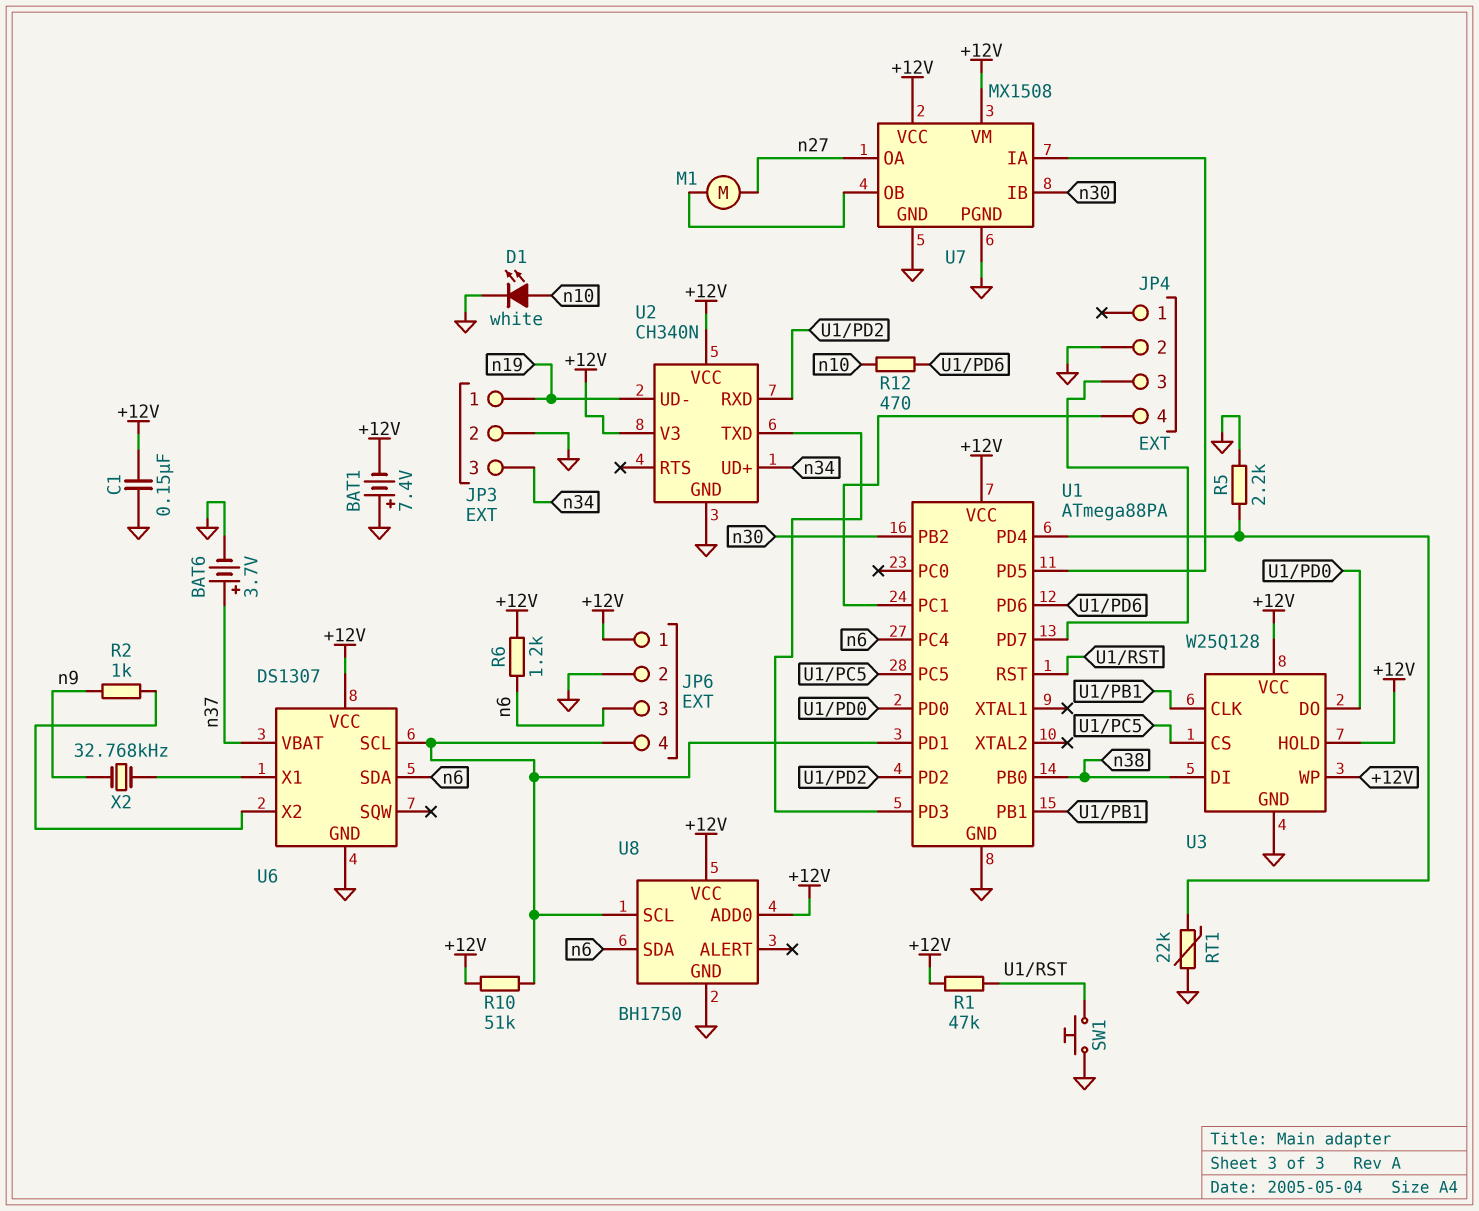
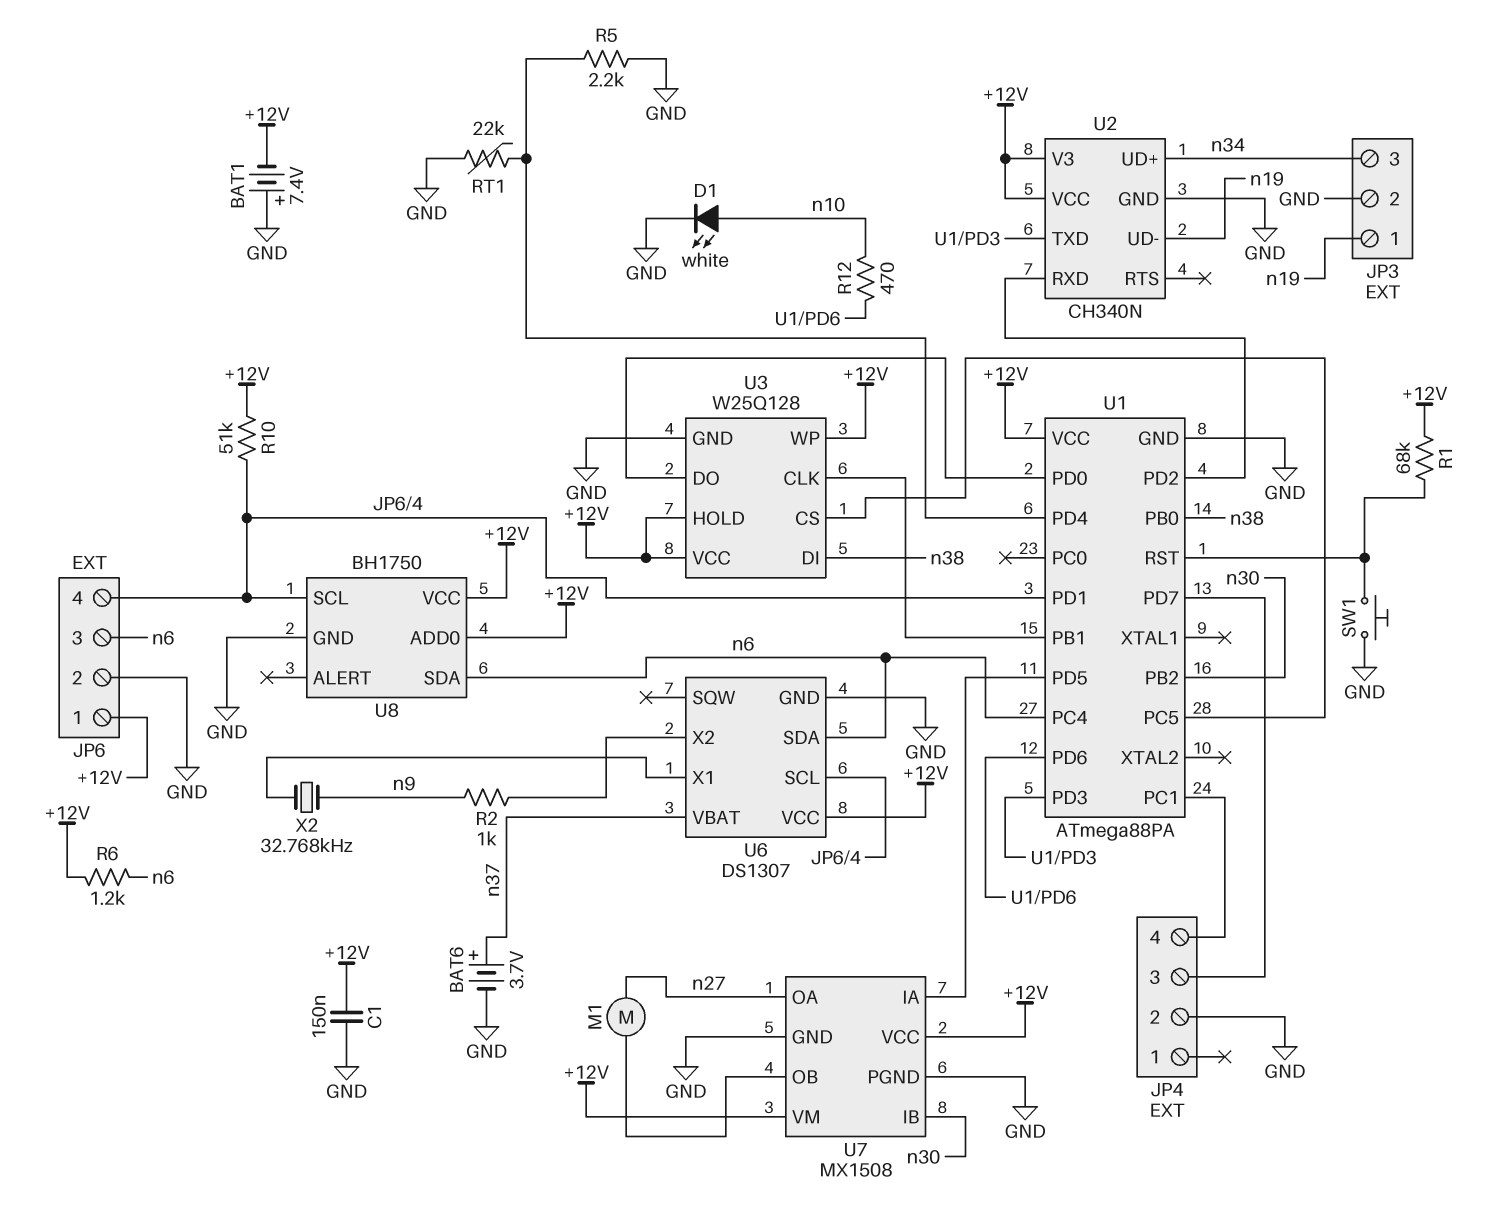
R1: 47k (+12V, U1/RST) -> 68k (+12V, U1/RST)

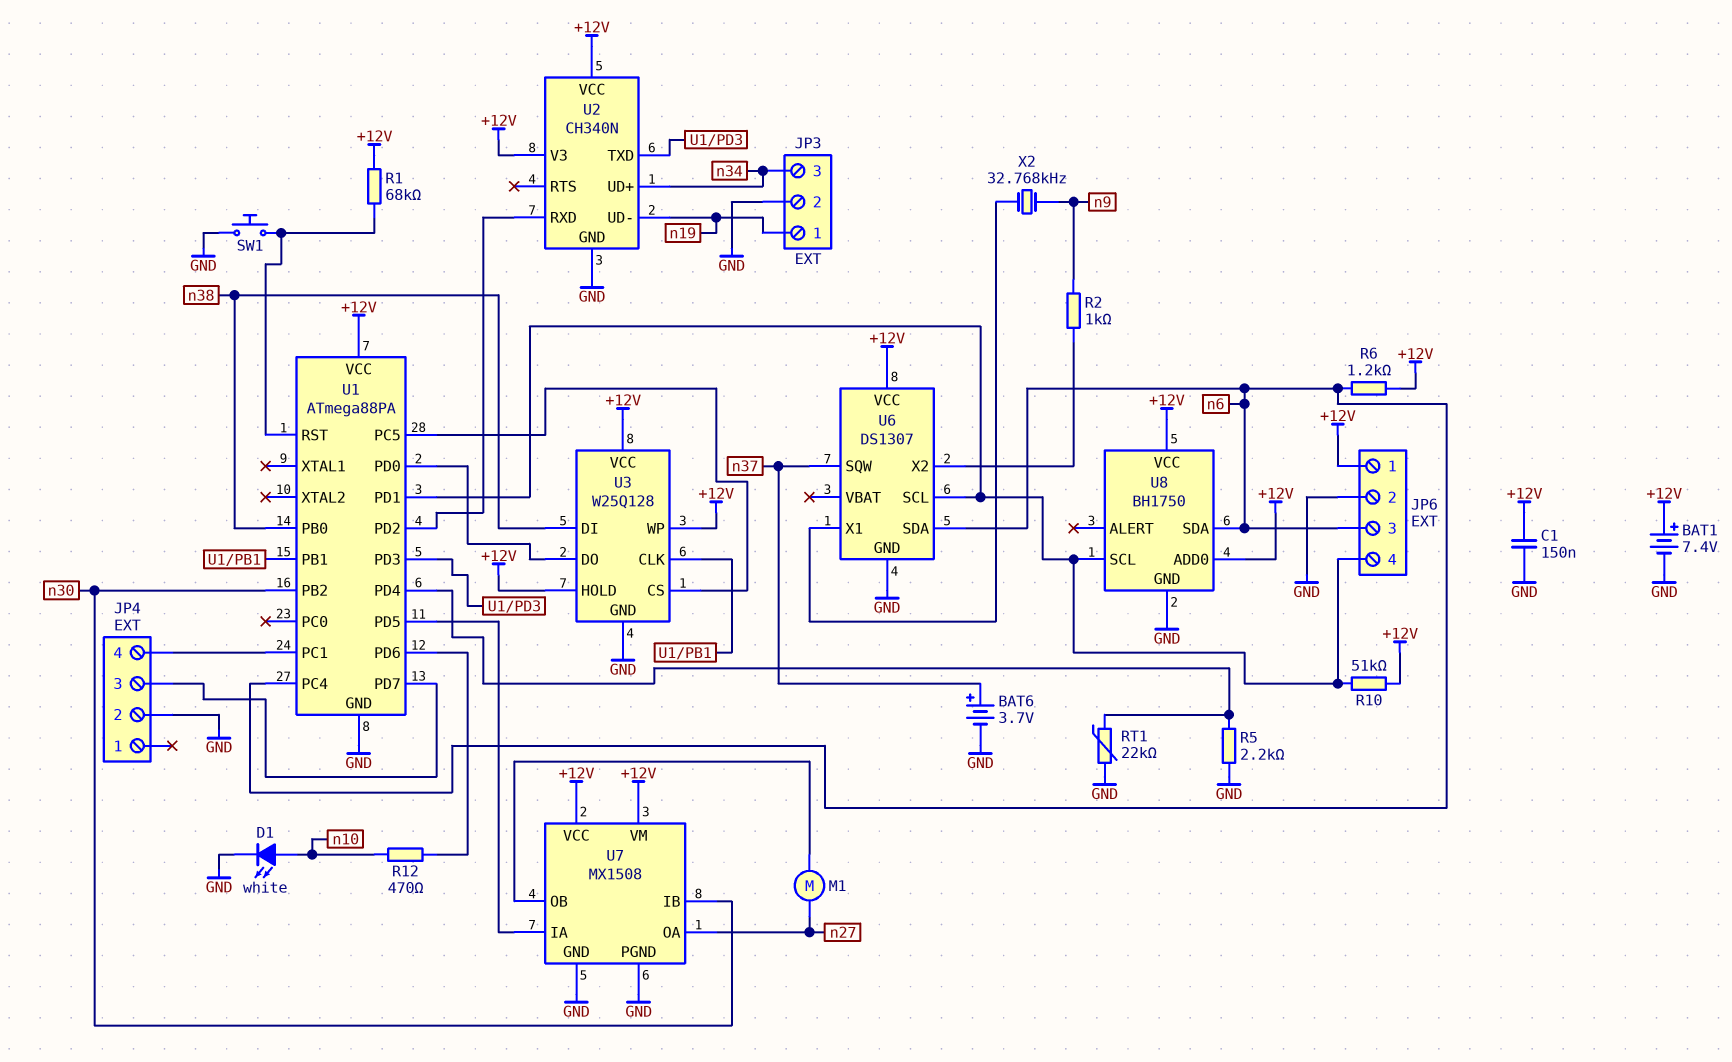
BAT1: 7.4V (plus GND, minus +12V) -> 7.4V (plus +12V, minus GND)
U6 pin SQW: none -> n37
U6 pin VBAT: n37 -> none

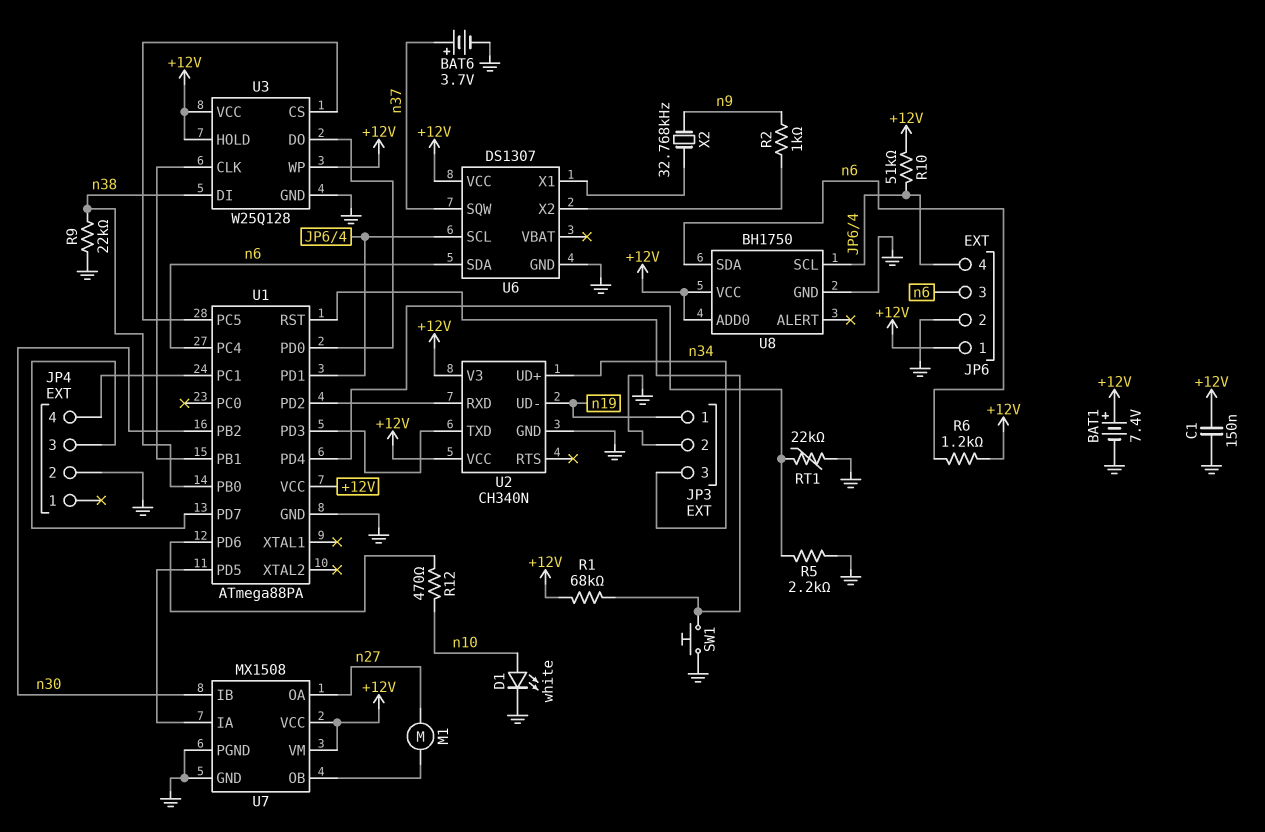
R9: none -> 22k (GND, n38)

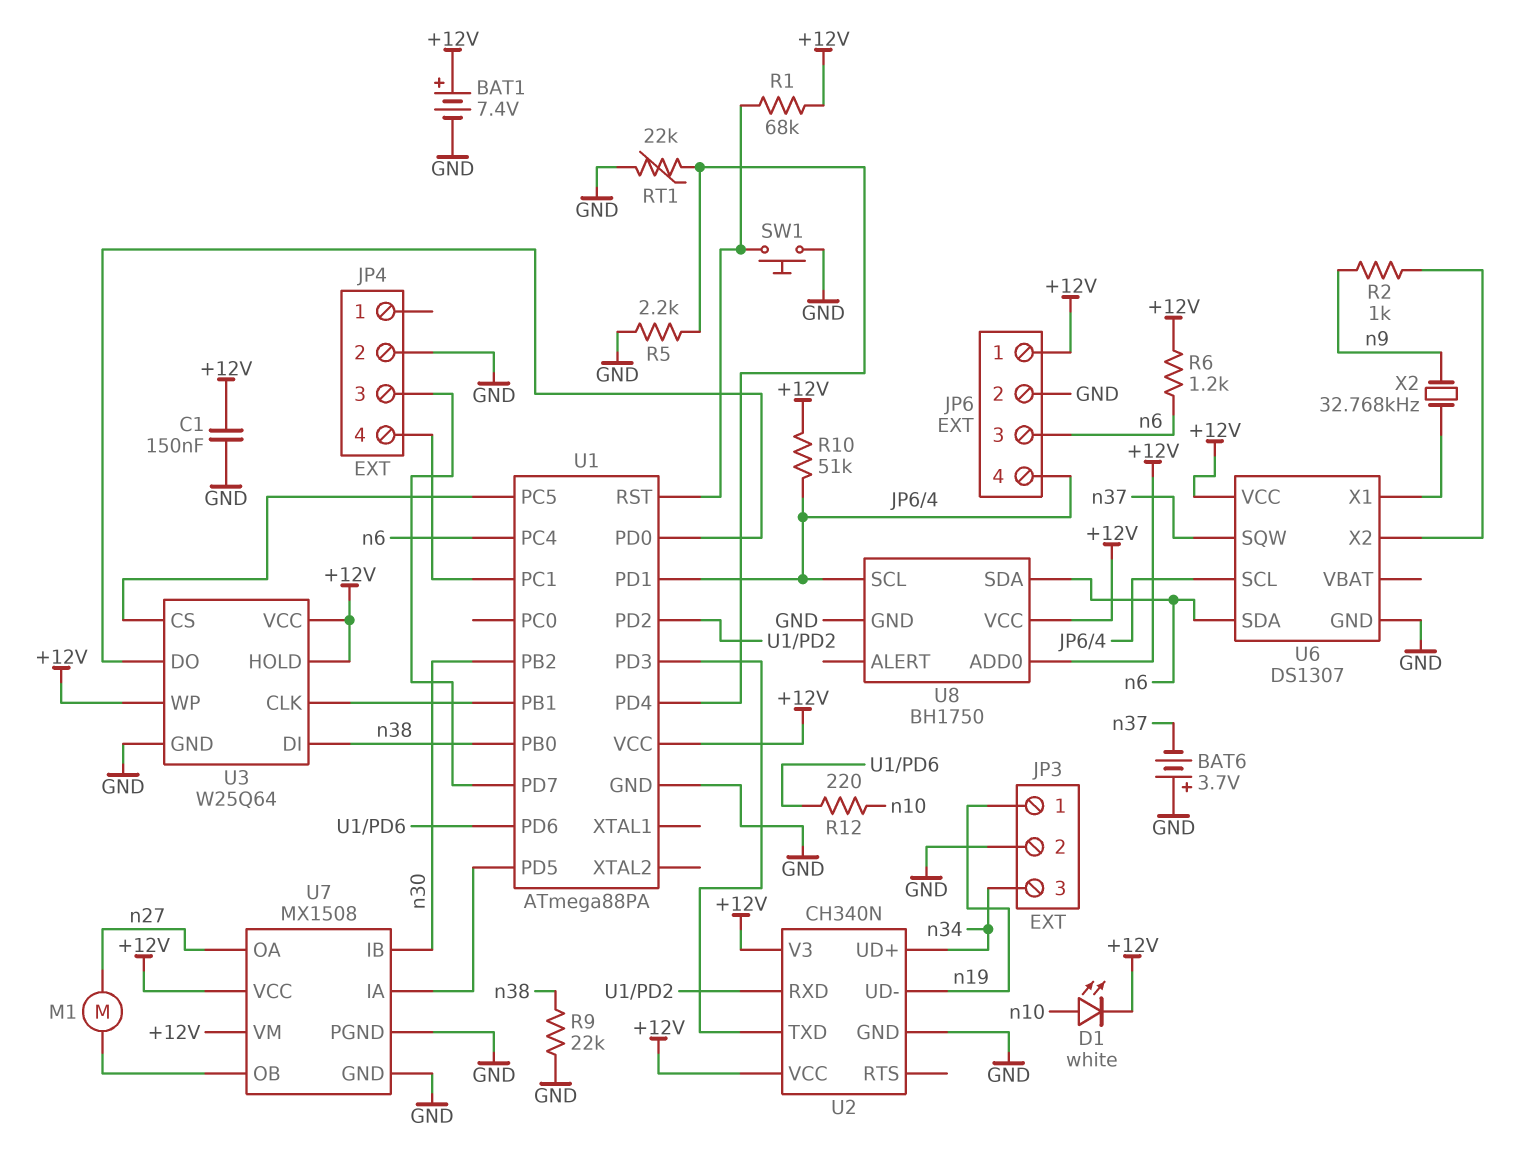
BAT6: 3.7V (plus n37, minus GND) -> 3.7V (plus GND, minus n37)
D1: LED white (A n10, K GND) -> LED white (A n10, K +12V)
R12: 470 (U1/PD6, n10) -> 220 (U1/PD6, n10)
U3: W25Q128 -> W25Q64

